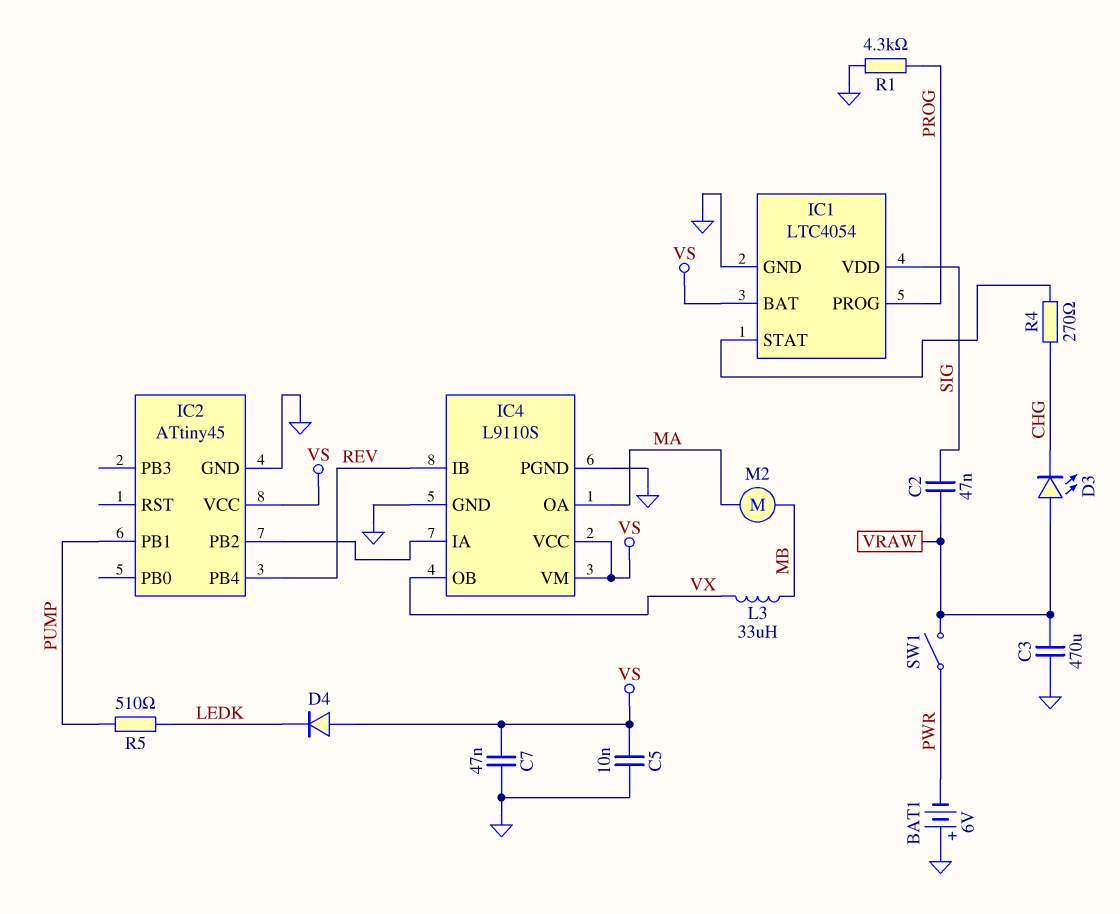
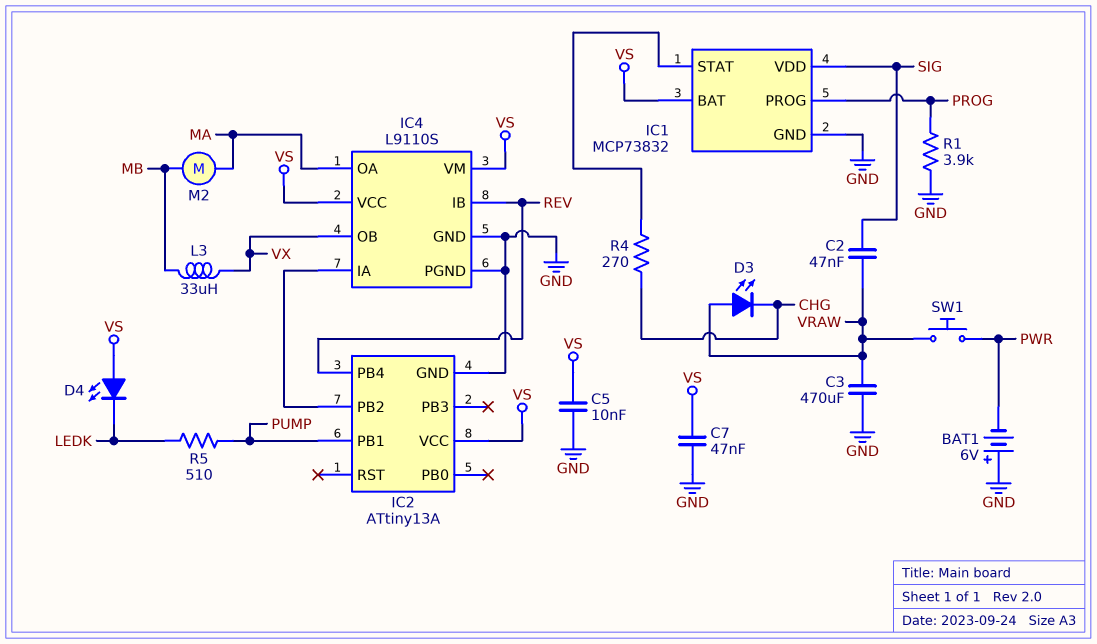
D4: diode (A VS, K LEDK) -> LED (A VS, K LEDK)
IC1: LTC4054 -> MCP73832
IC2: ATtiny45 -> ATtiny13A
R1: 4.3k (GND, PROG) -> 3.9k (GND, PROG)
SW1: switch (PWR, VRAW) -> button (PWR, VRAW)

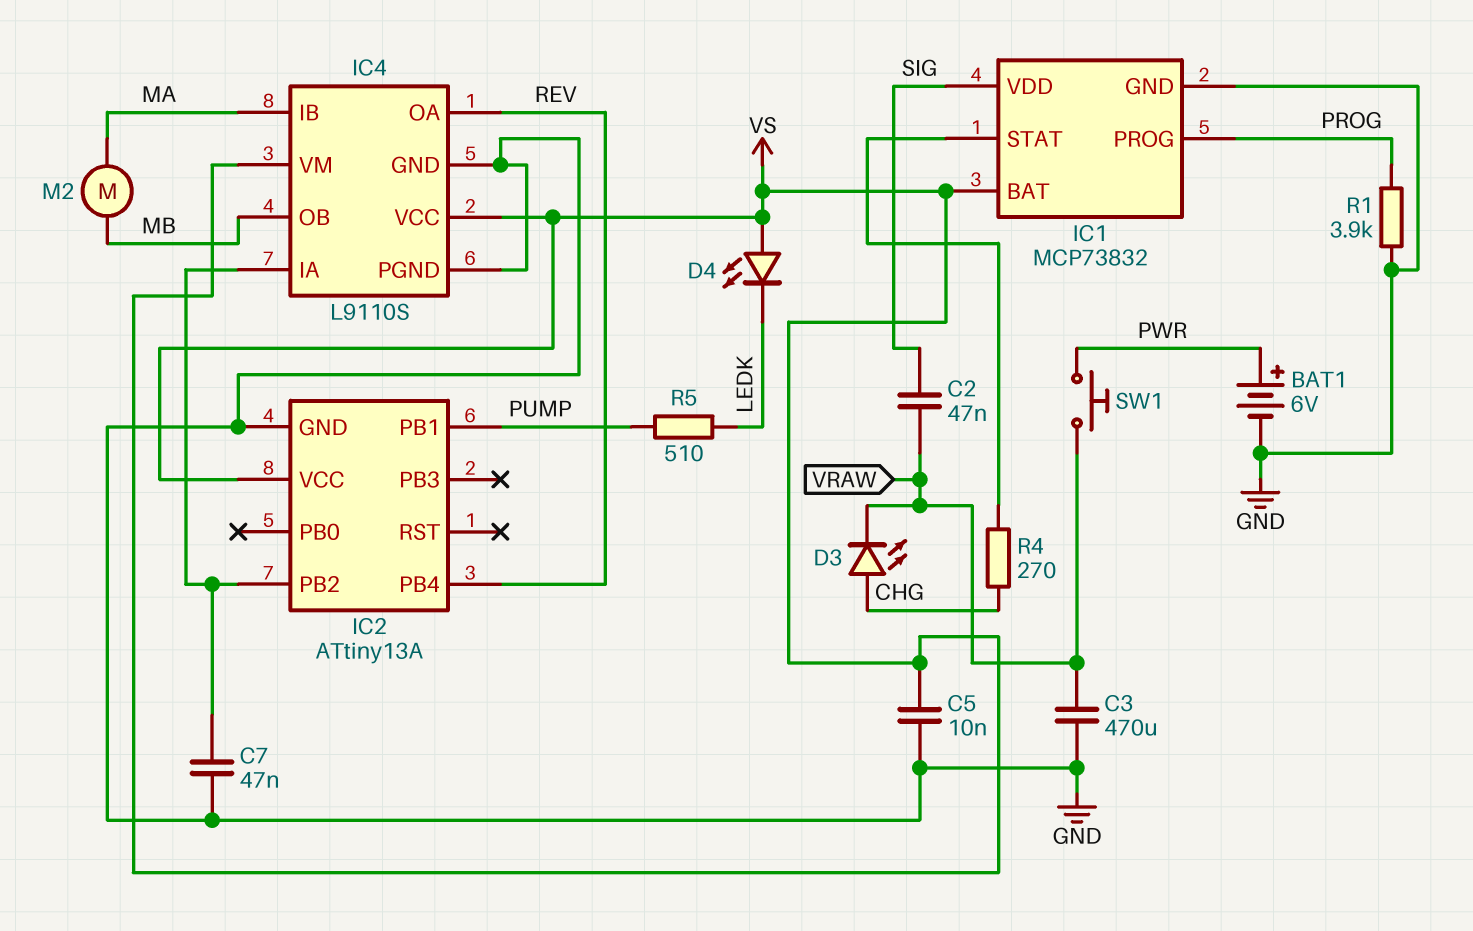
BAT1: 6V (plus GND, minus PWR) -> 6V (plus PWR, minus GND)
C7: 47nF (GND, VS) -> 47nF (GND, IC2/PB2)
D3: LED (A VRAW, K CHG) -> LED (A CHG, K VRAW)
IC4 pin IB: REV -> MA
IC4 pin OA: MA -> REV
IC4 pin OB: VX -> MB
L3: 33uH (MB, VX) -> none

